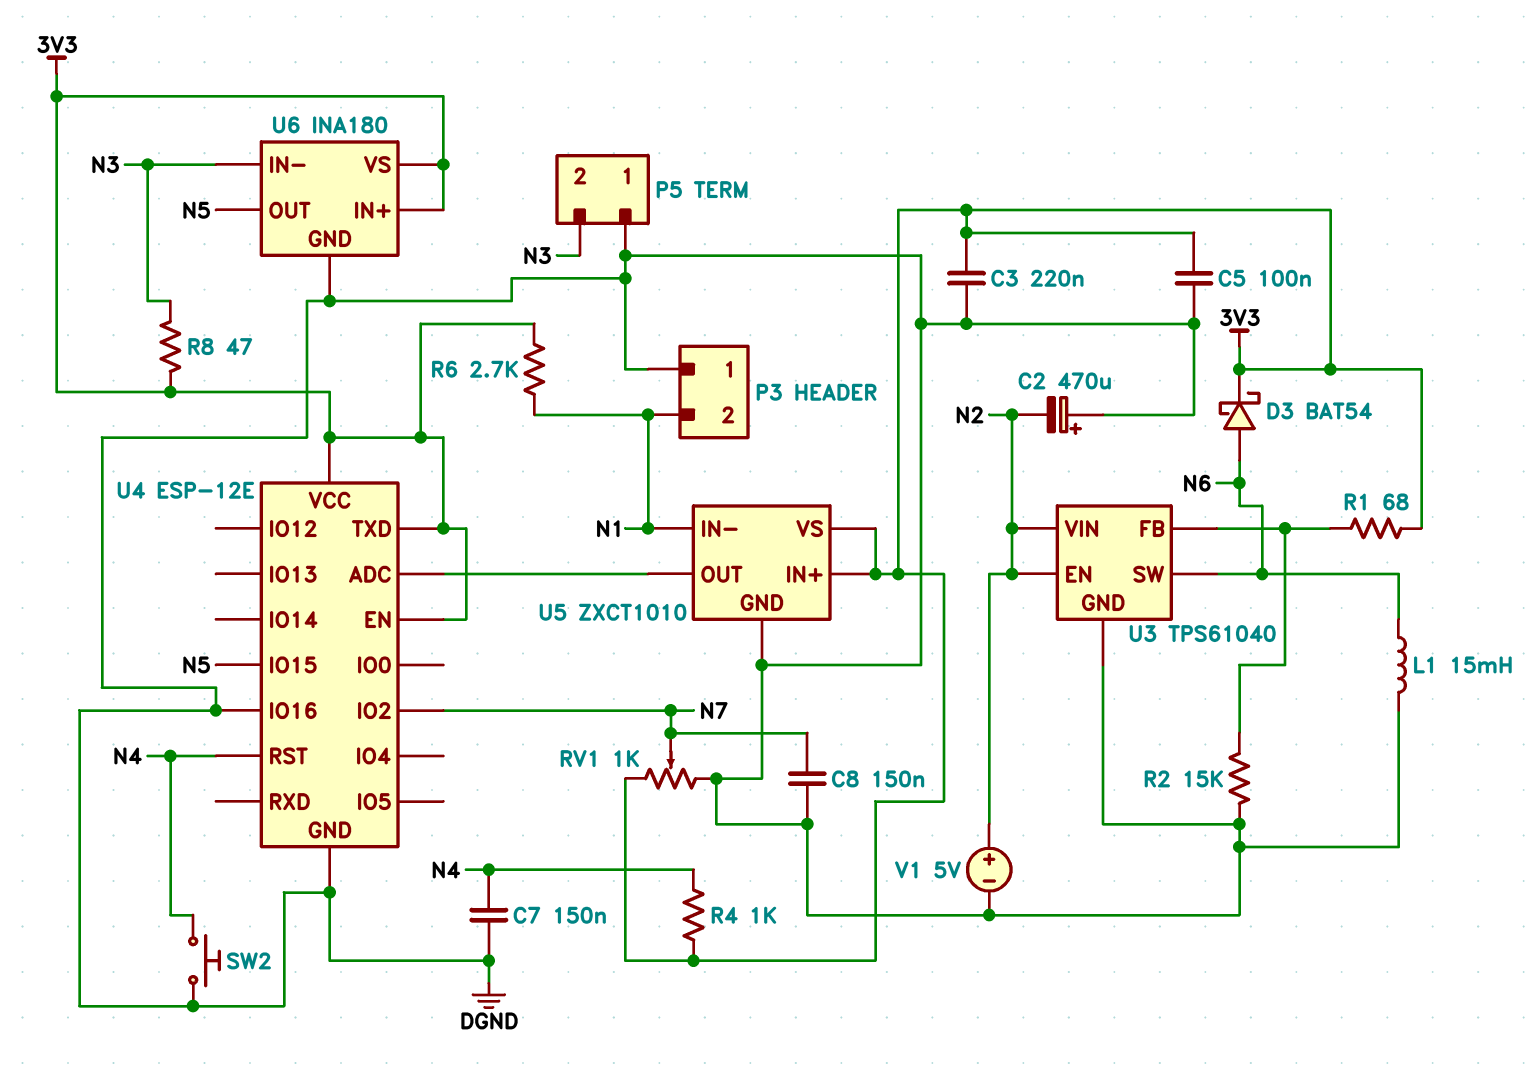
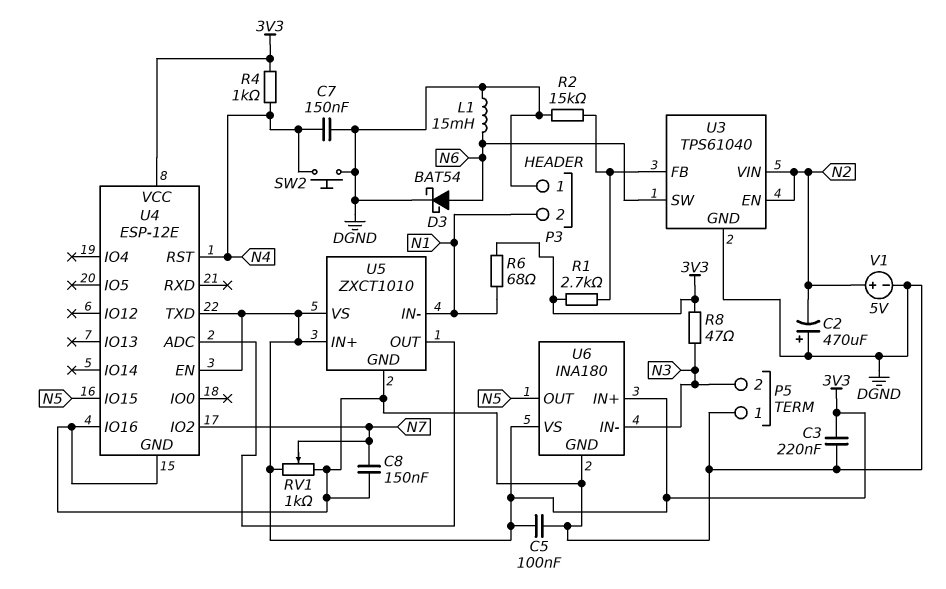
D3: schottky BAT54 (A N6, K 3V3) -> schottky BAT54 (A N6, K DGND)
R1: 68 (3V3, U3/FB) -> 2.7k (3V3, U3/FB)
R6: 2.7k (3V3, N1) -> 68 (3V3, N1)

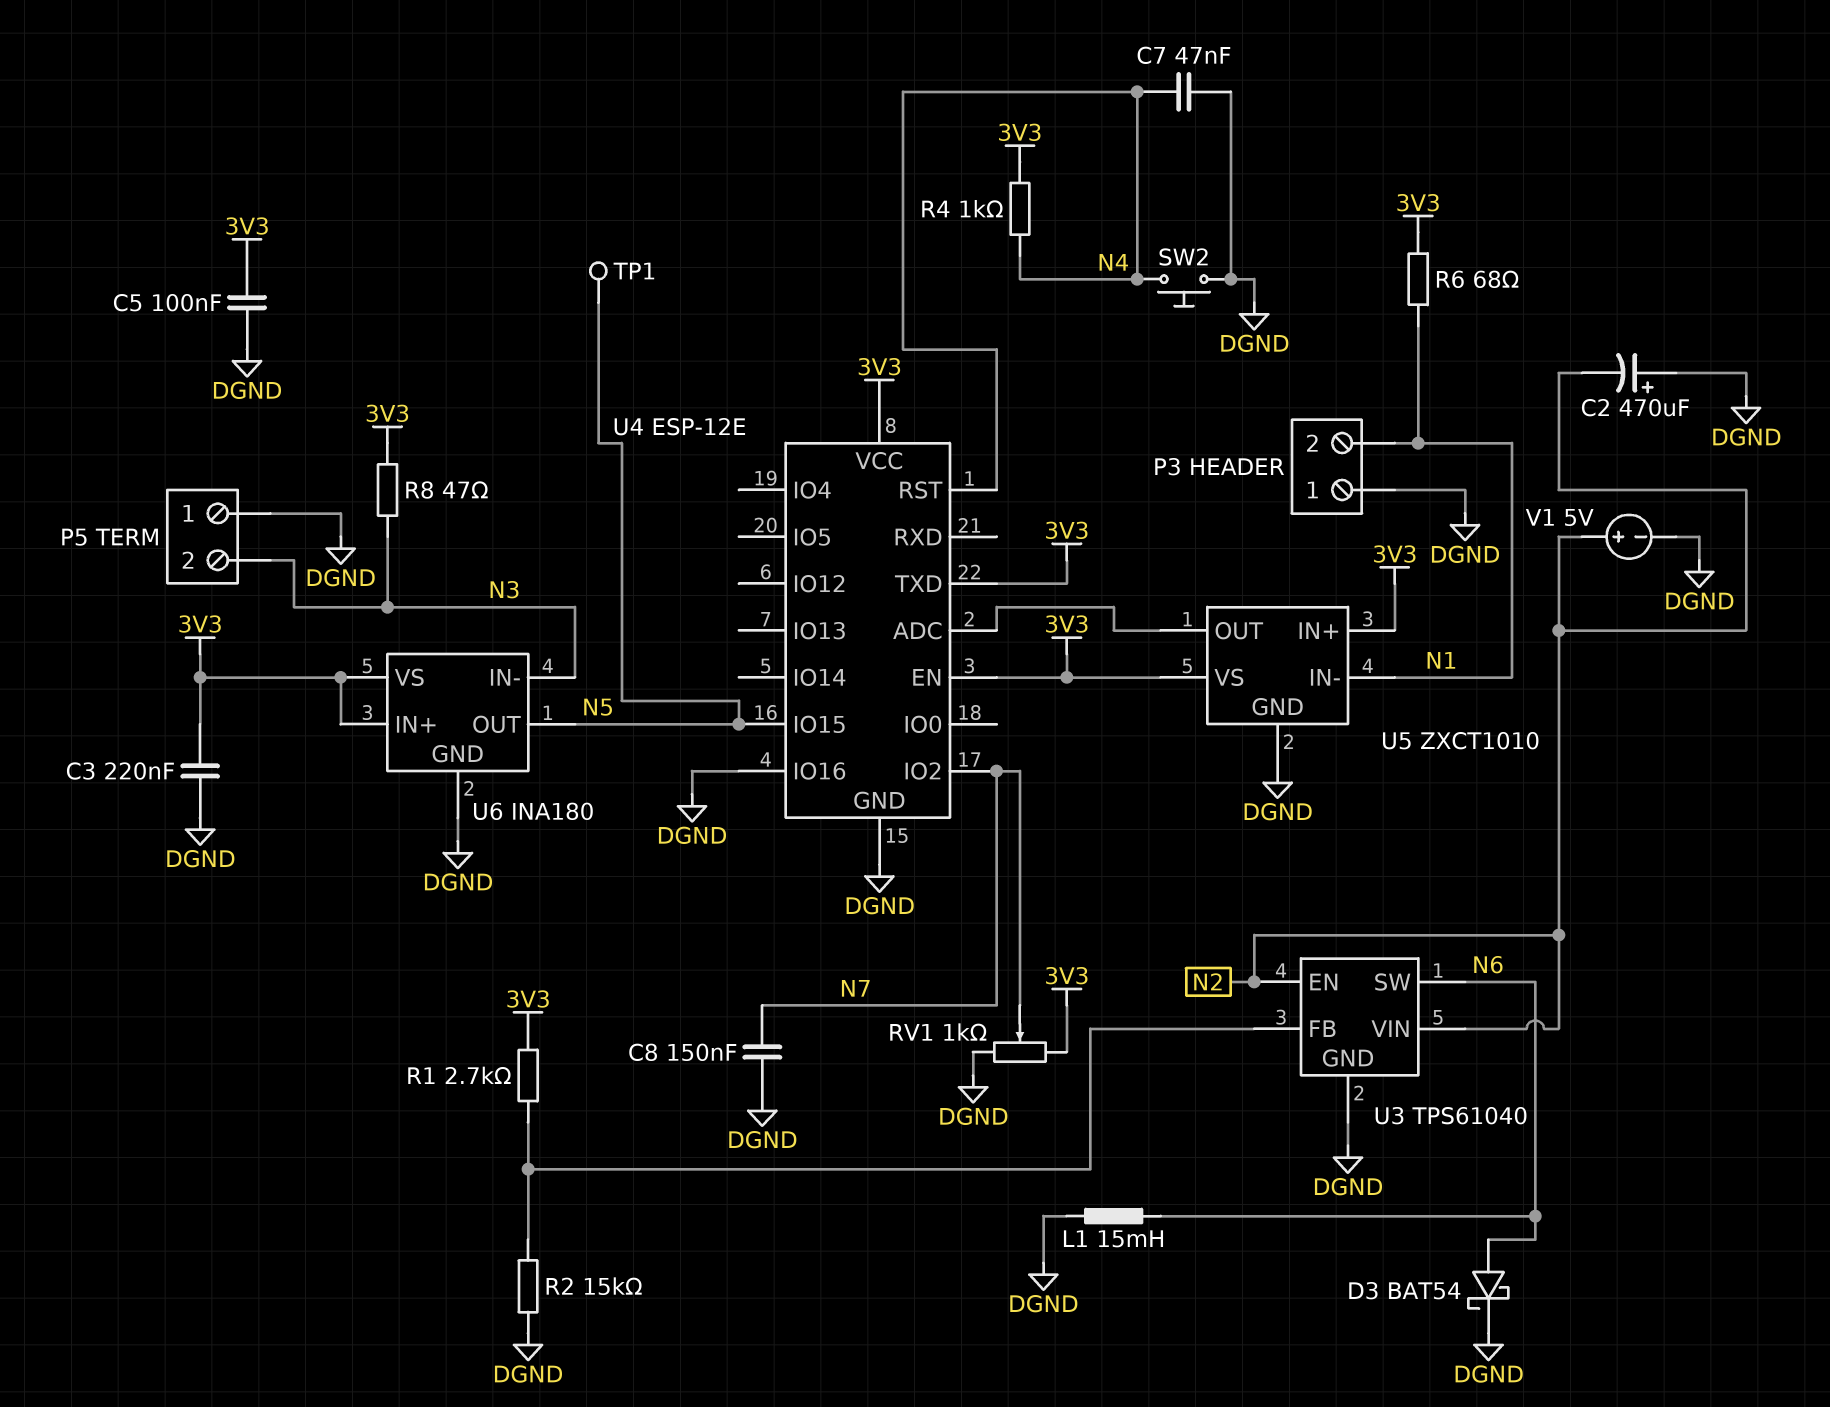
C7: 150nF (DGND, N4) -> 47nF (DGND, N4)
TP1: none -> test point (N5)

